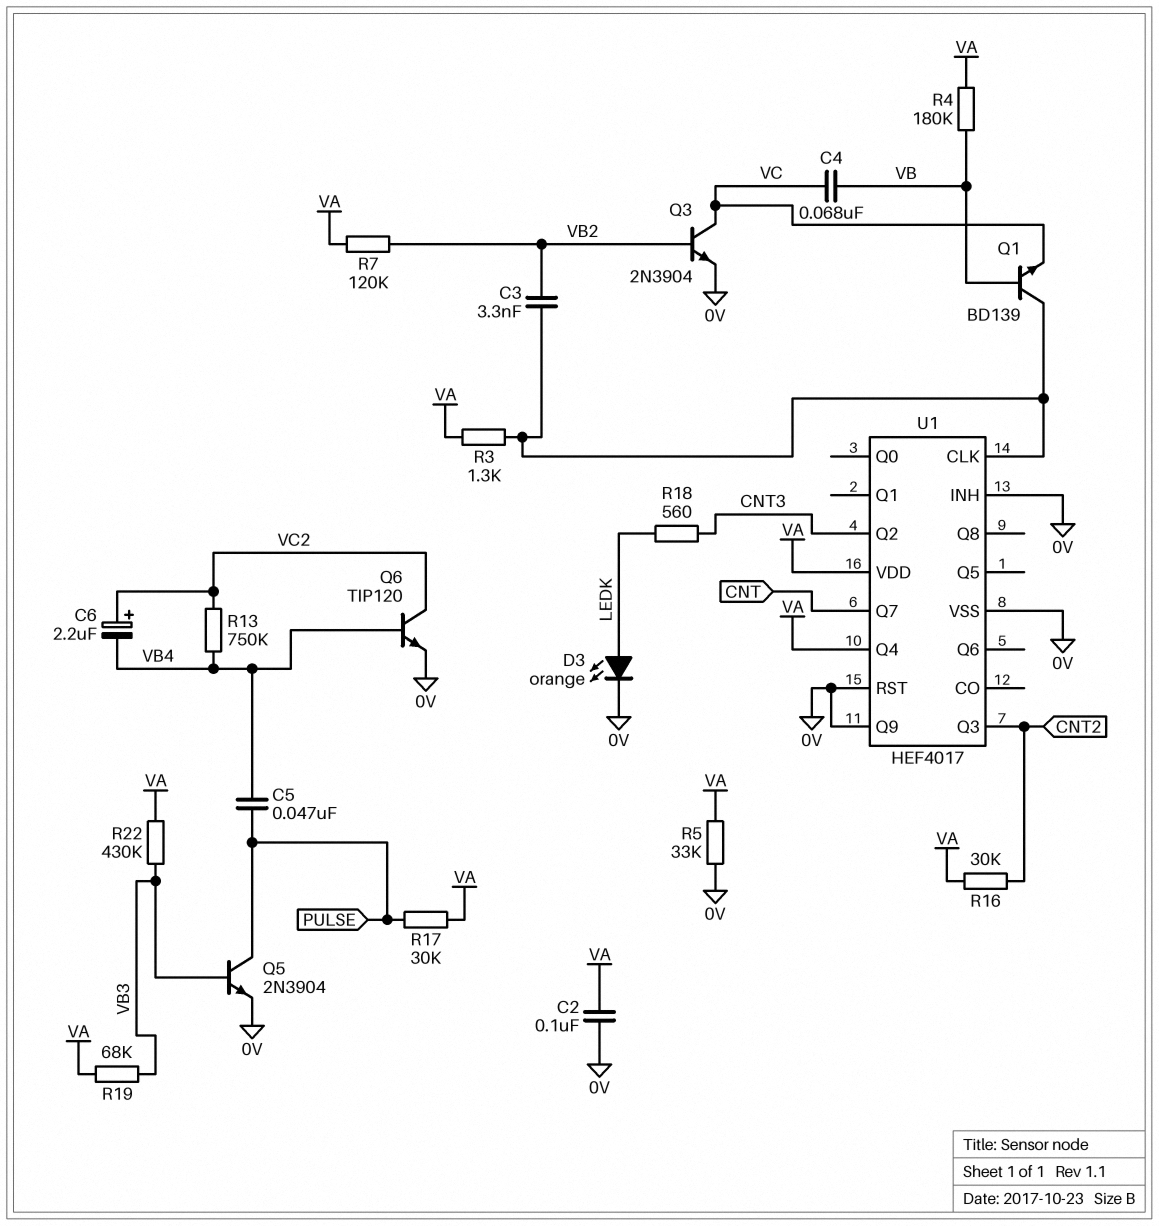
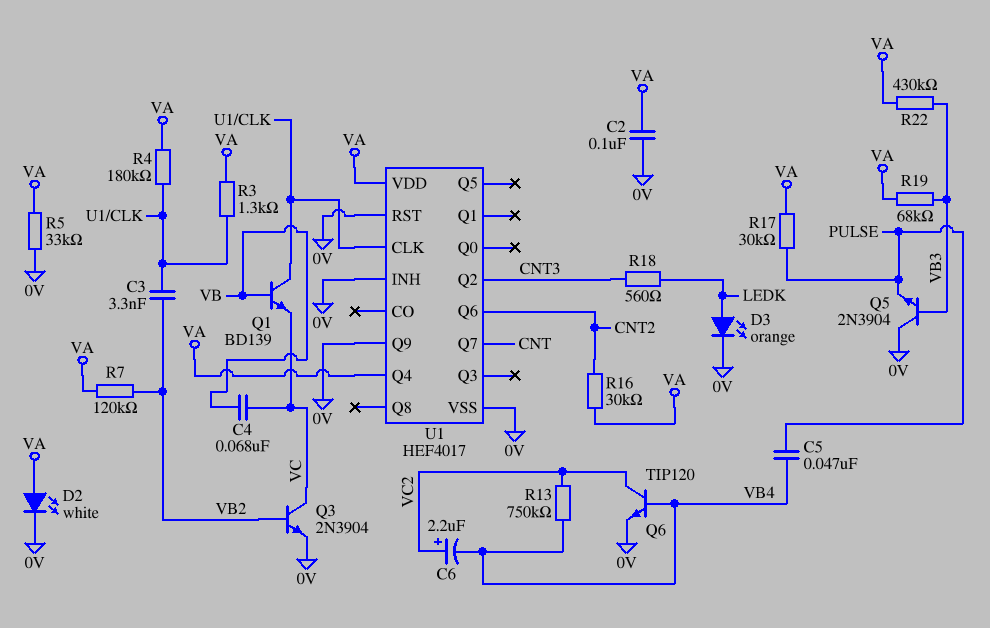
D2: none -> LED white (A VA, K 0V)
Q5: NPN 2N3904 (B VB3, C PULSE, E 0V) -> NPN 2N3904 (B VB3, C 0V, E PULSE)
R4: 180k (VA, VB) -> 180k (U1/CLK, VA)
U1 pin Q3: CNT2 -> none
U1 pin Q6: none -> CNT2

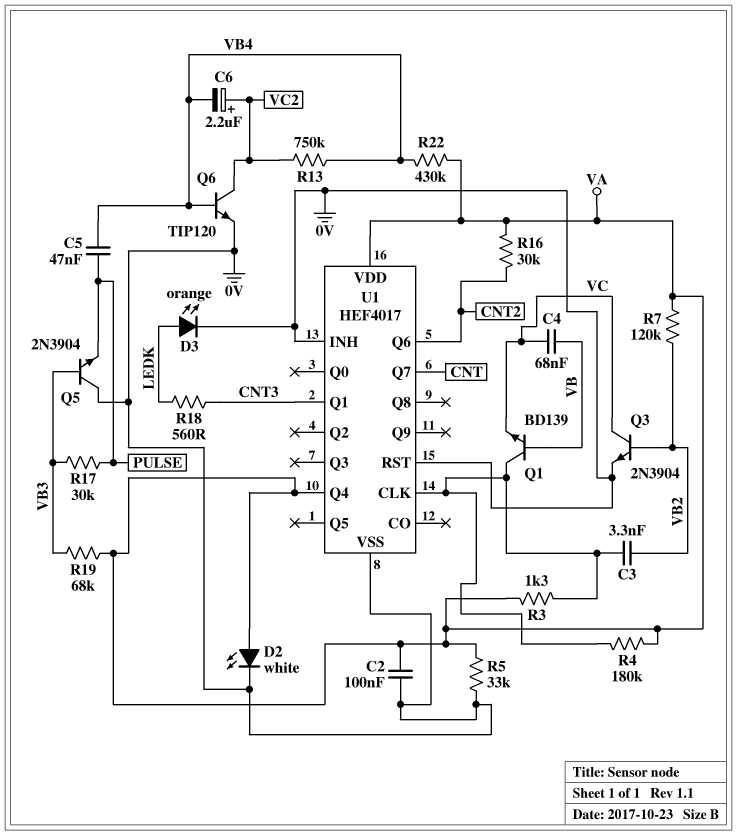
R17: 30k (PULSE, VA) -> 30k (PULSE, VB3)
R22: 430k (VA, VB3) -> 430k (VA, VB4)
U1 pin Q1: none -> CNT3
U1 pin Q2: CNT3 -> none
U1 pin Q9: 0V -> none

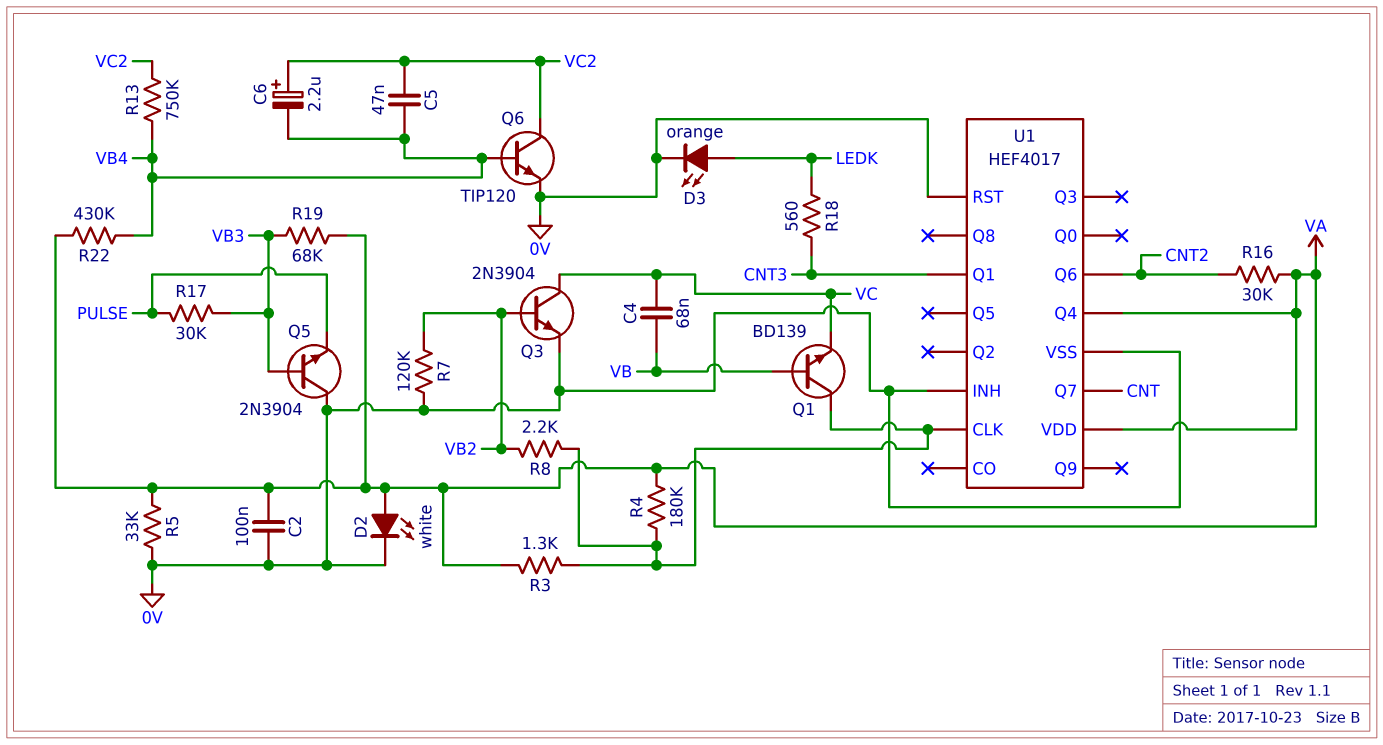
C3: 3.3nF (U1/CLK, VB2) -> none
C5: 47nF (PULSE, VB4) -> 47nF (VB4, VC2)
R7: 120k (VA, VB2) -> 120k (0V, VB2)
R8: none -> 2.2k (U1/CLK, VB2)

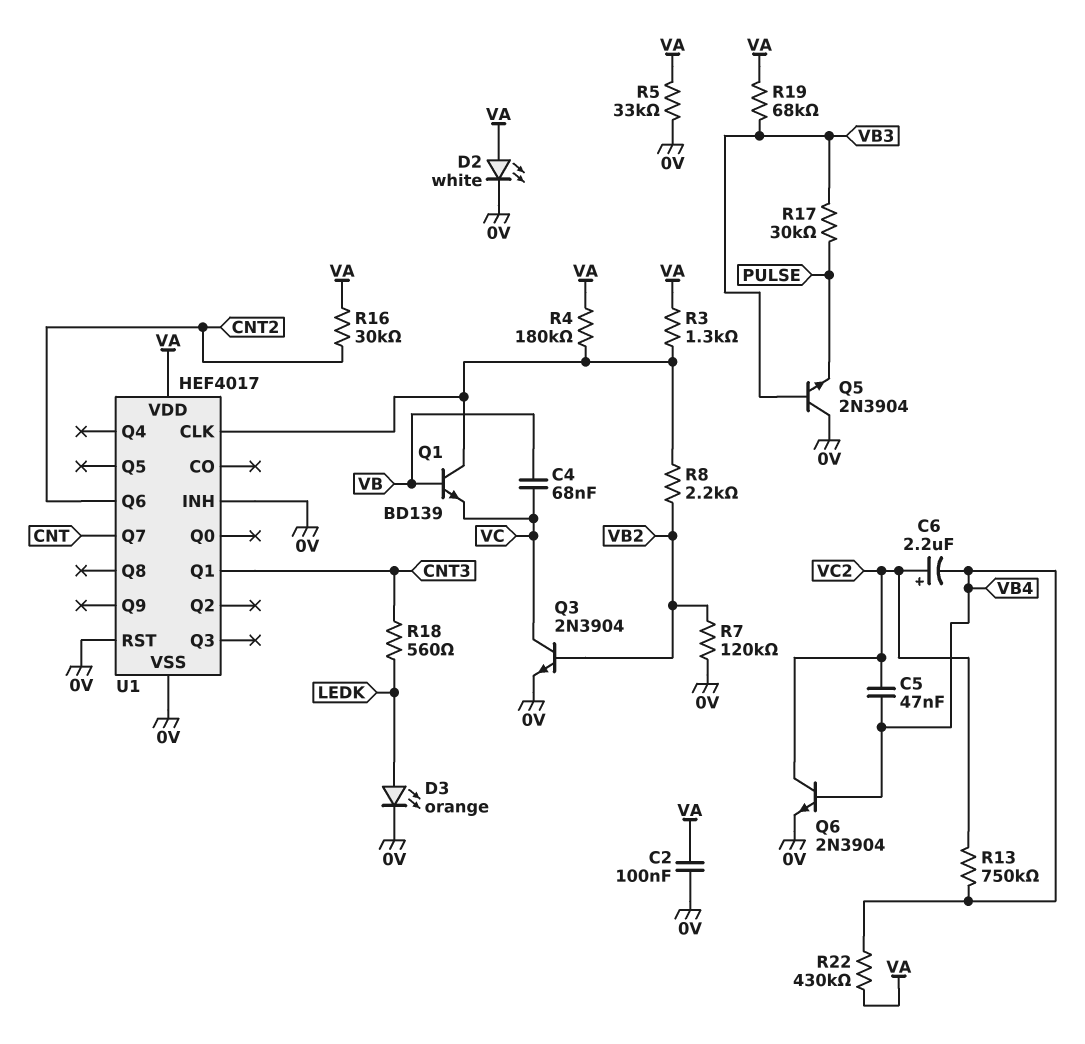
Q6: NPN TIP120 (B VB4, C VC2, E 0V) -> NPN 2N3904 (B VB4, C VC2, E 0V)
U1 pin Q4: VA -> none

